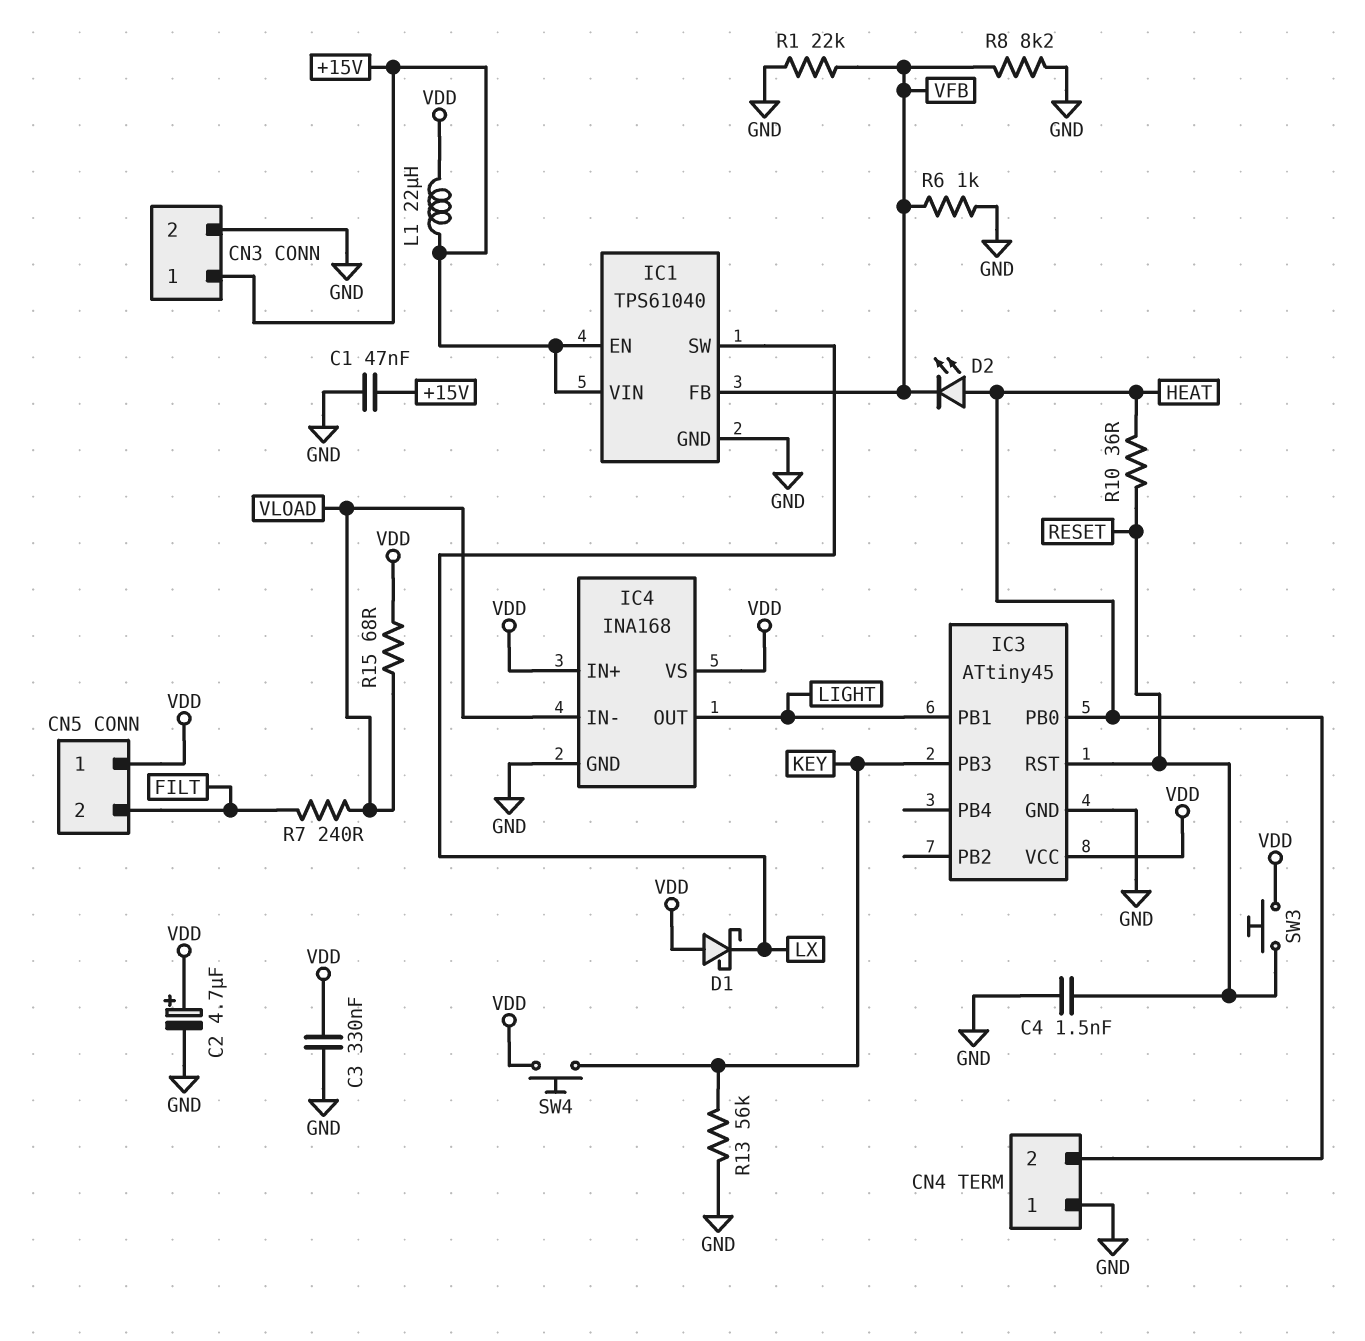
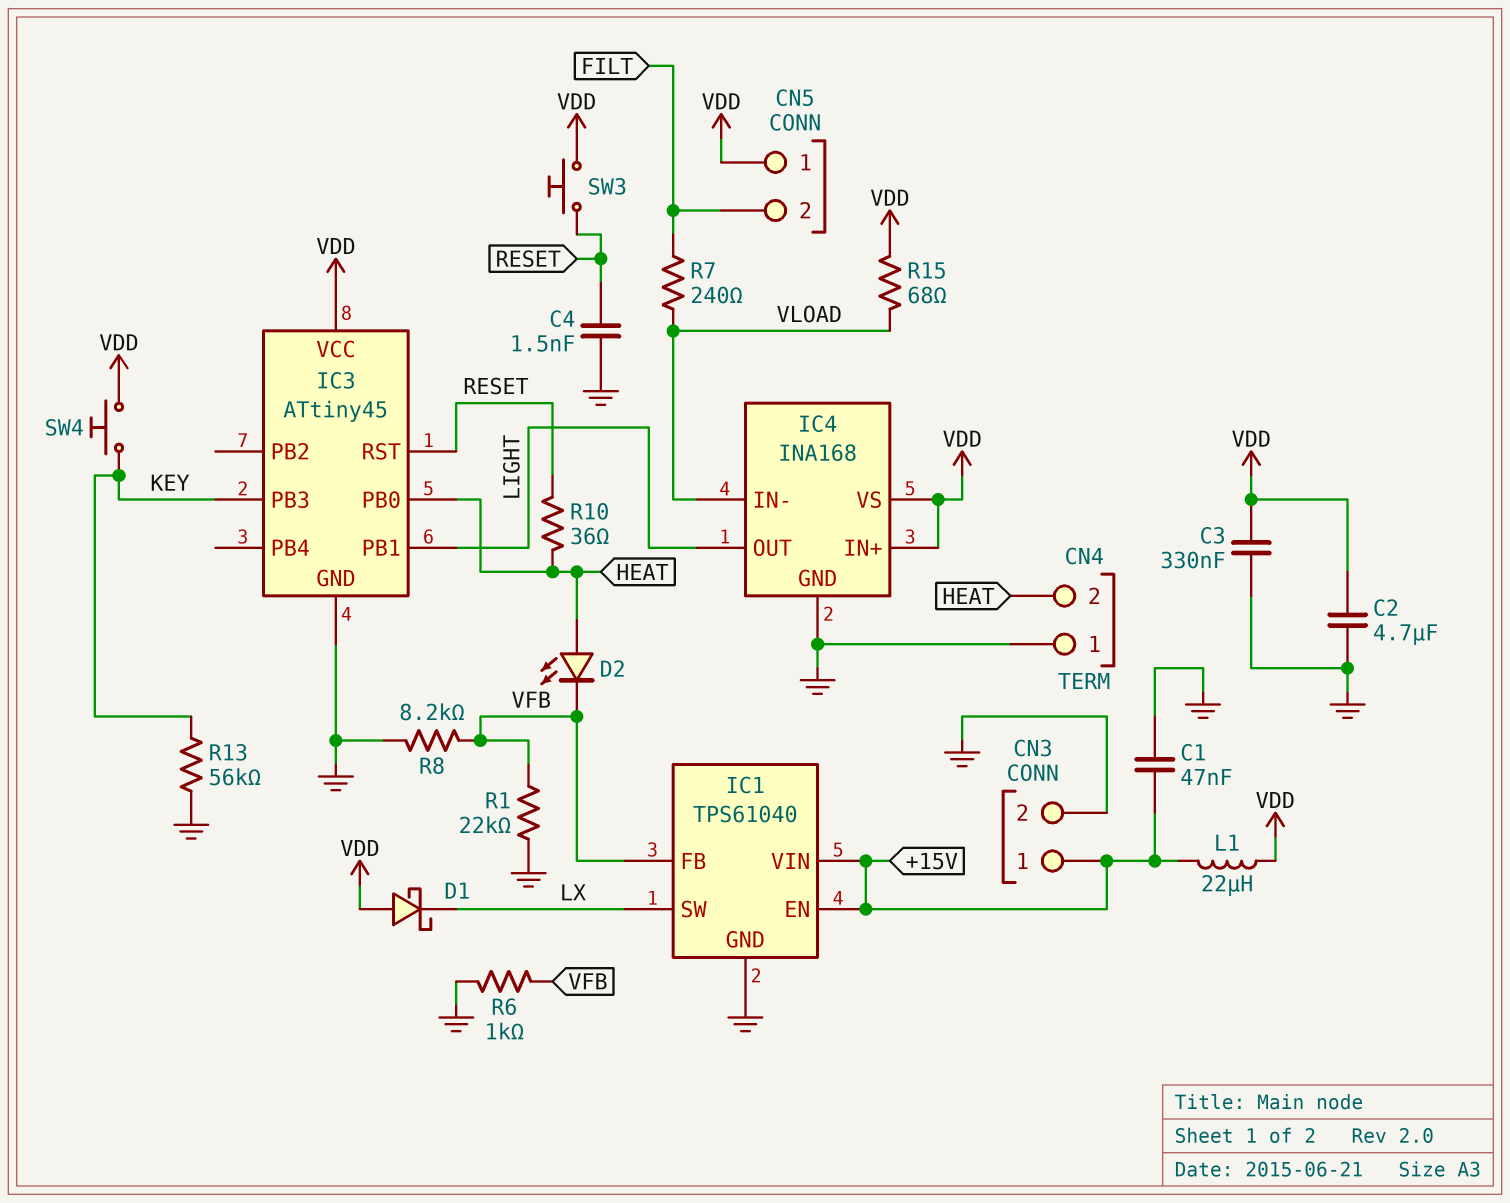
C2: 4.7uF (plus VDD, minus GND) -> 4.7uF (GND, VDD)

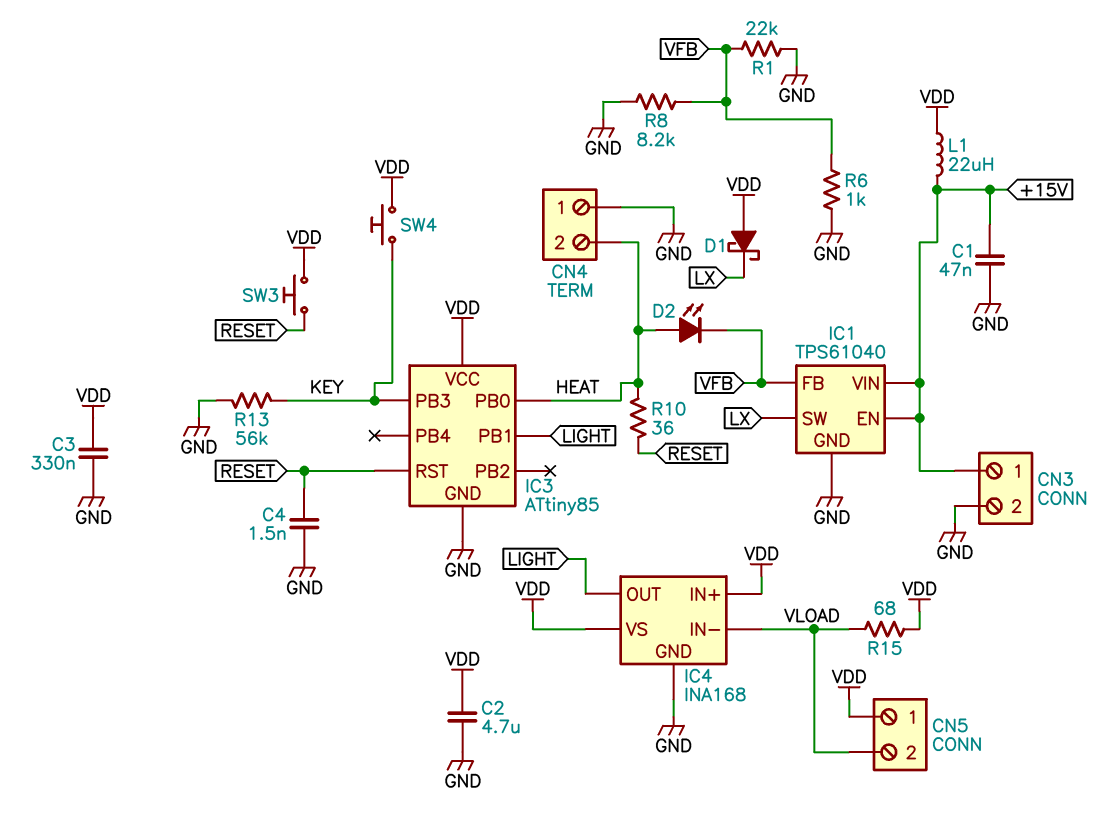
CN5 pin 2: FILT -> VLOAD
IC3: ATtiny45 -> ATtiny85
R7: 240 (FILT, VLOAD) -> none

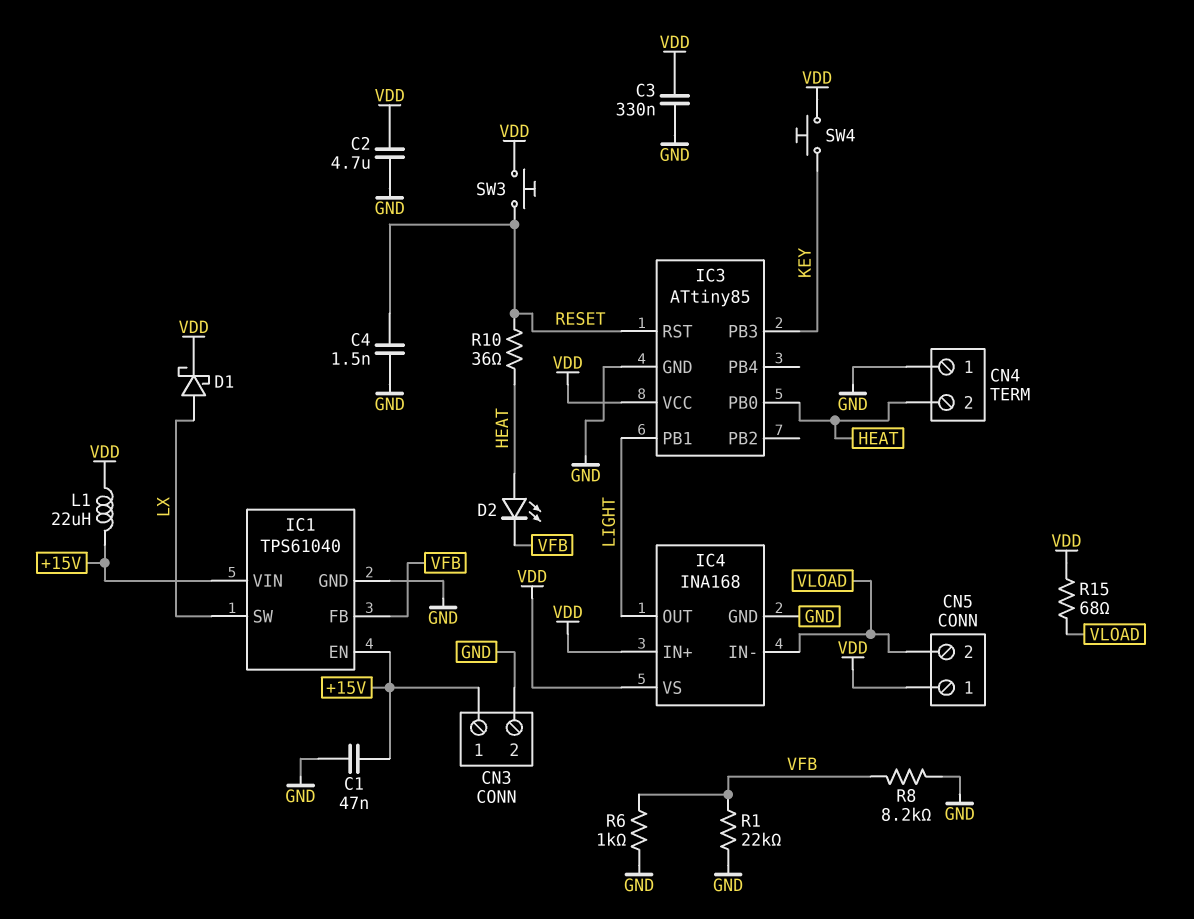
D1: schottky (A VDD, K LX) -> schottky (A LX, K VDD)
R13: 56k (GND, KEY) -> none

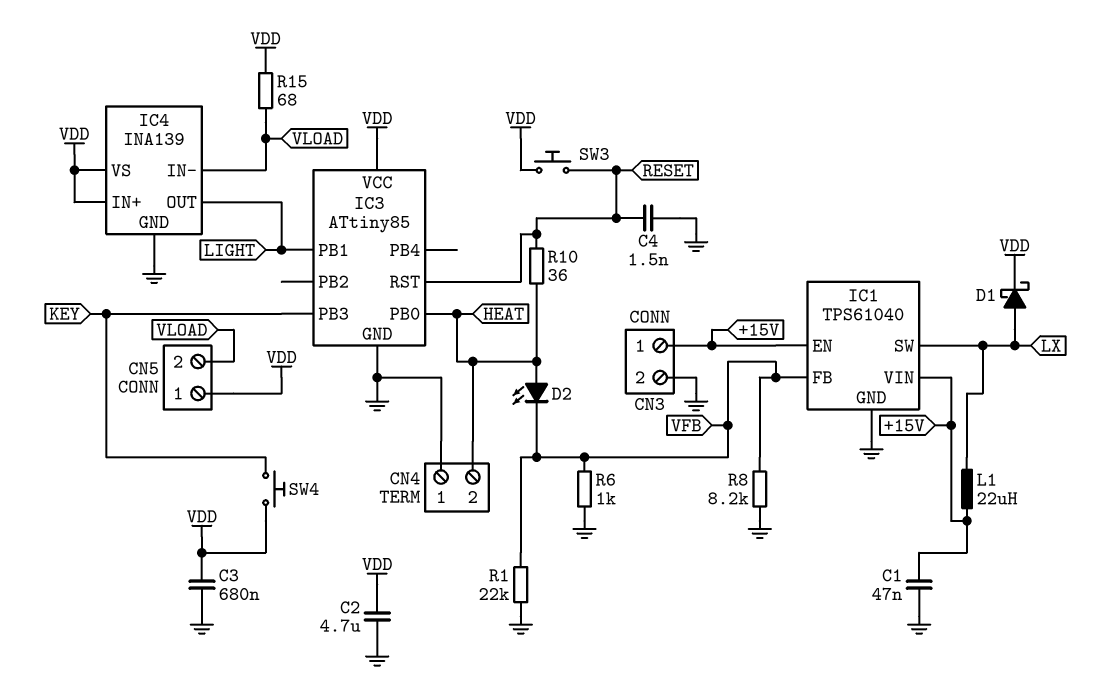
C3: 330nF (GND, VDD) -> 680nF (GND, VDD)
IC4: INA168 -> INA139
L1: 22uH (+15V, VDD) -> 22uH (+15V, LX)

